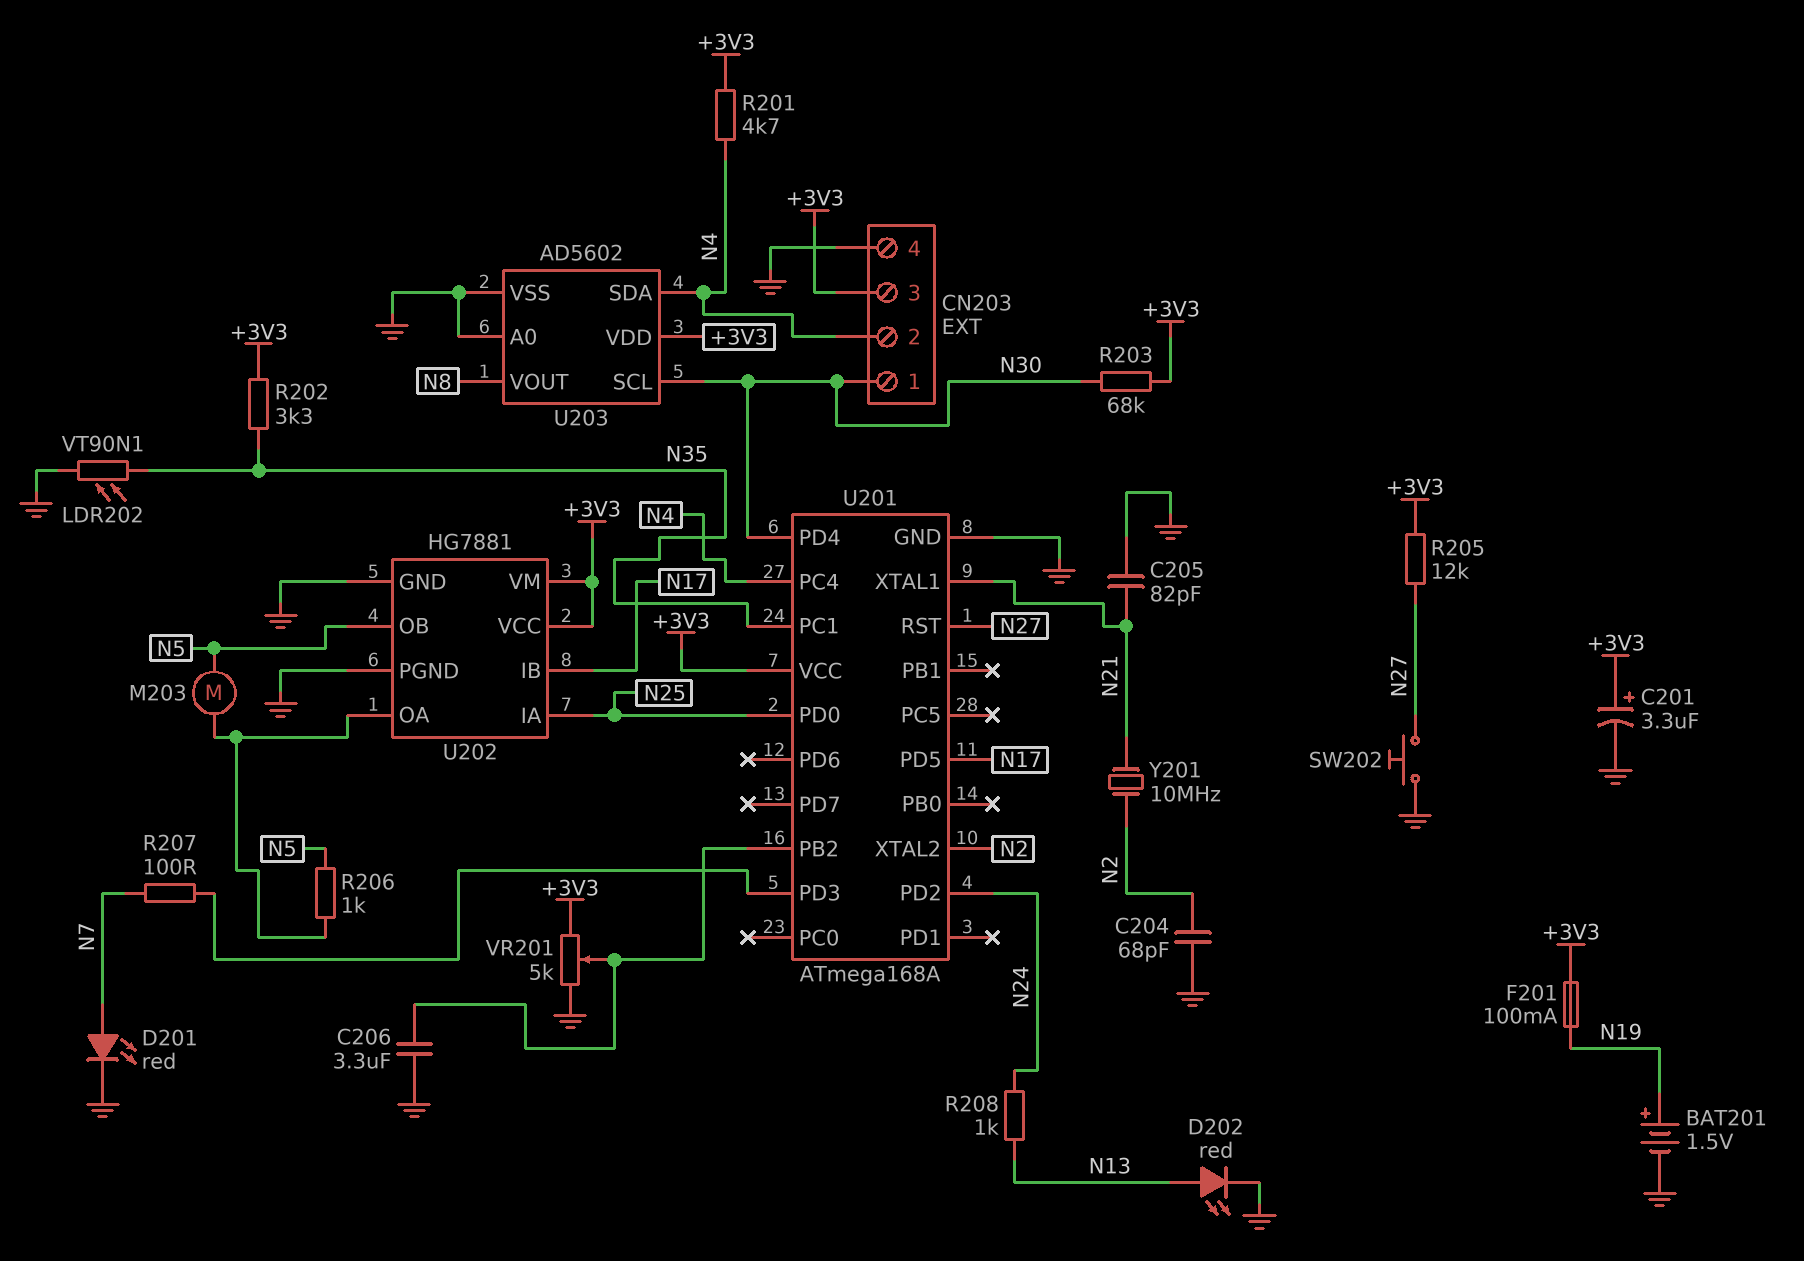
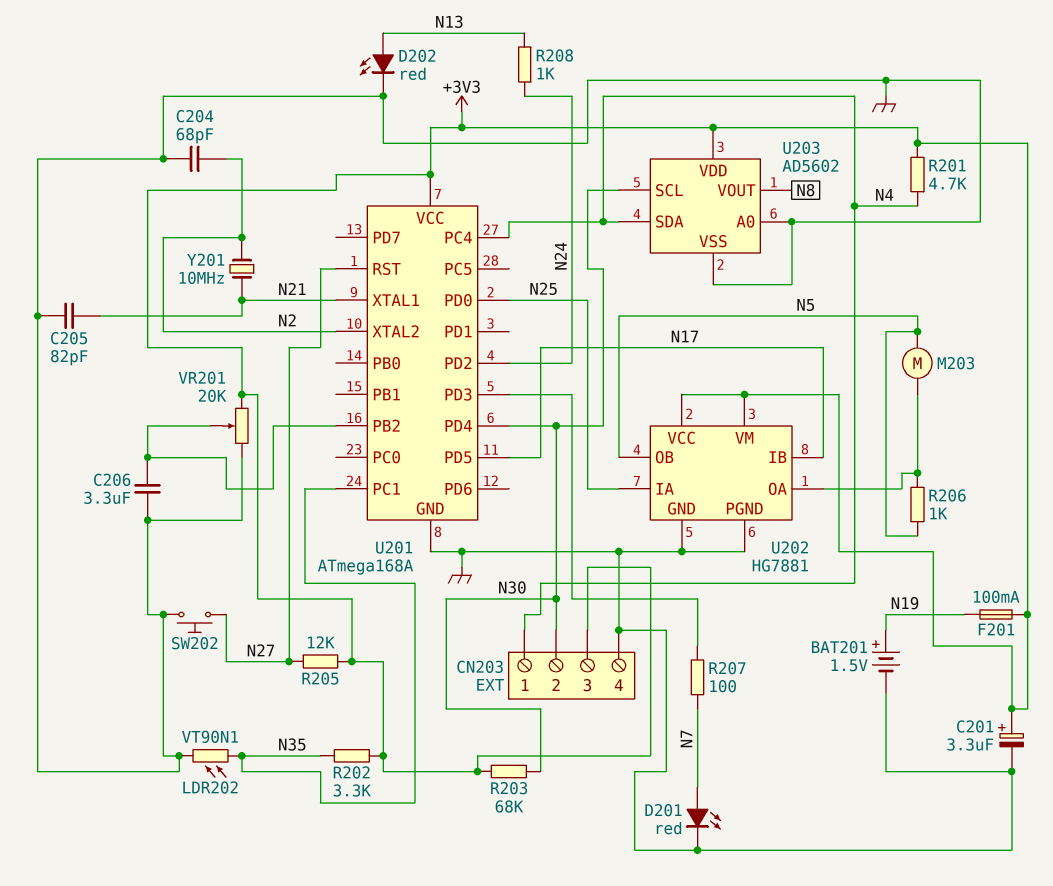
CN203 pin 1: N30 -> N4
CN203 pin 2: N4 -> N30
VR201: 5k (+3V3, GND, wiper U201/PB2) -> 20k (+3V3, GND, wiper U201/PB2)

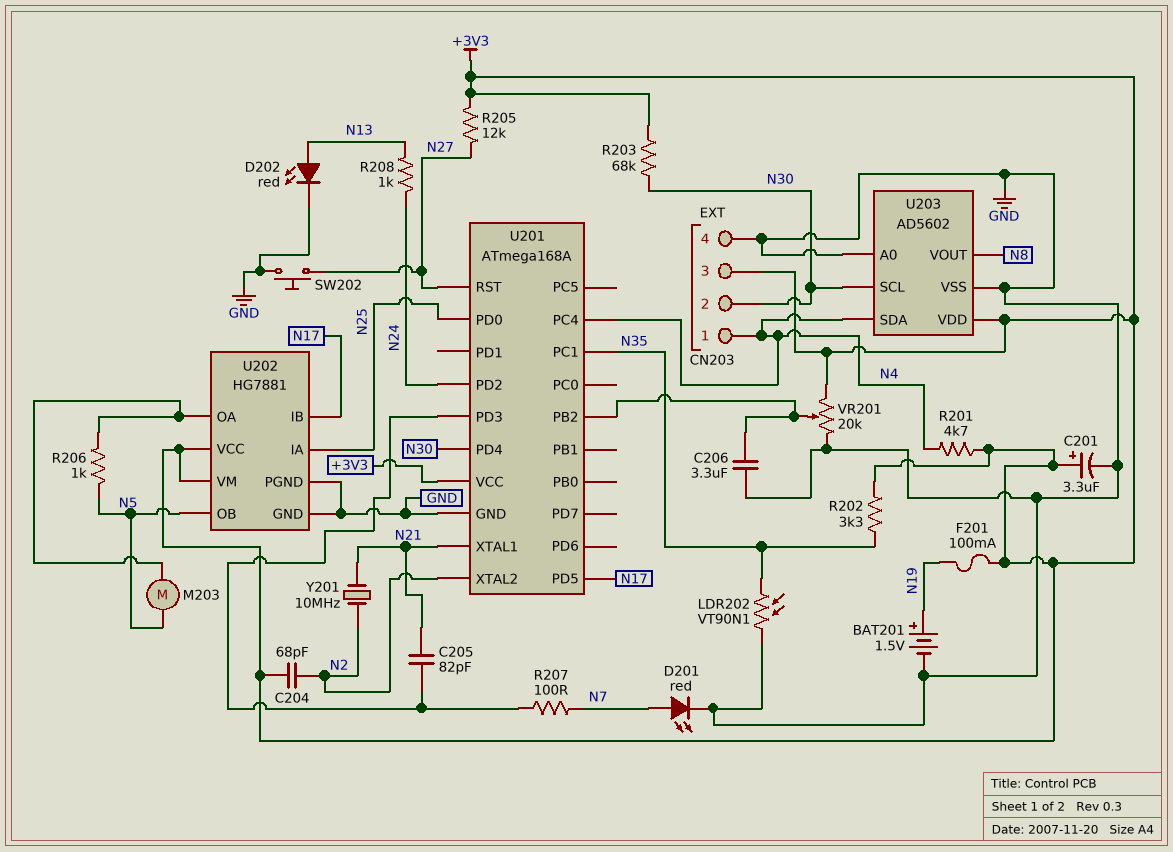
C204: 68pF (GND, N2) -> 68pF (+3V3, N2)
C205: 82pF (GND, N21) -> 82pF (N21, U201/PD3)

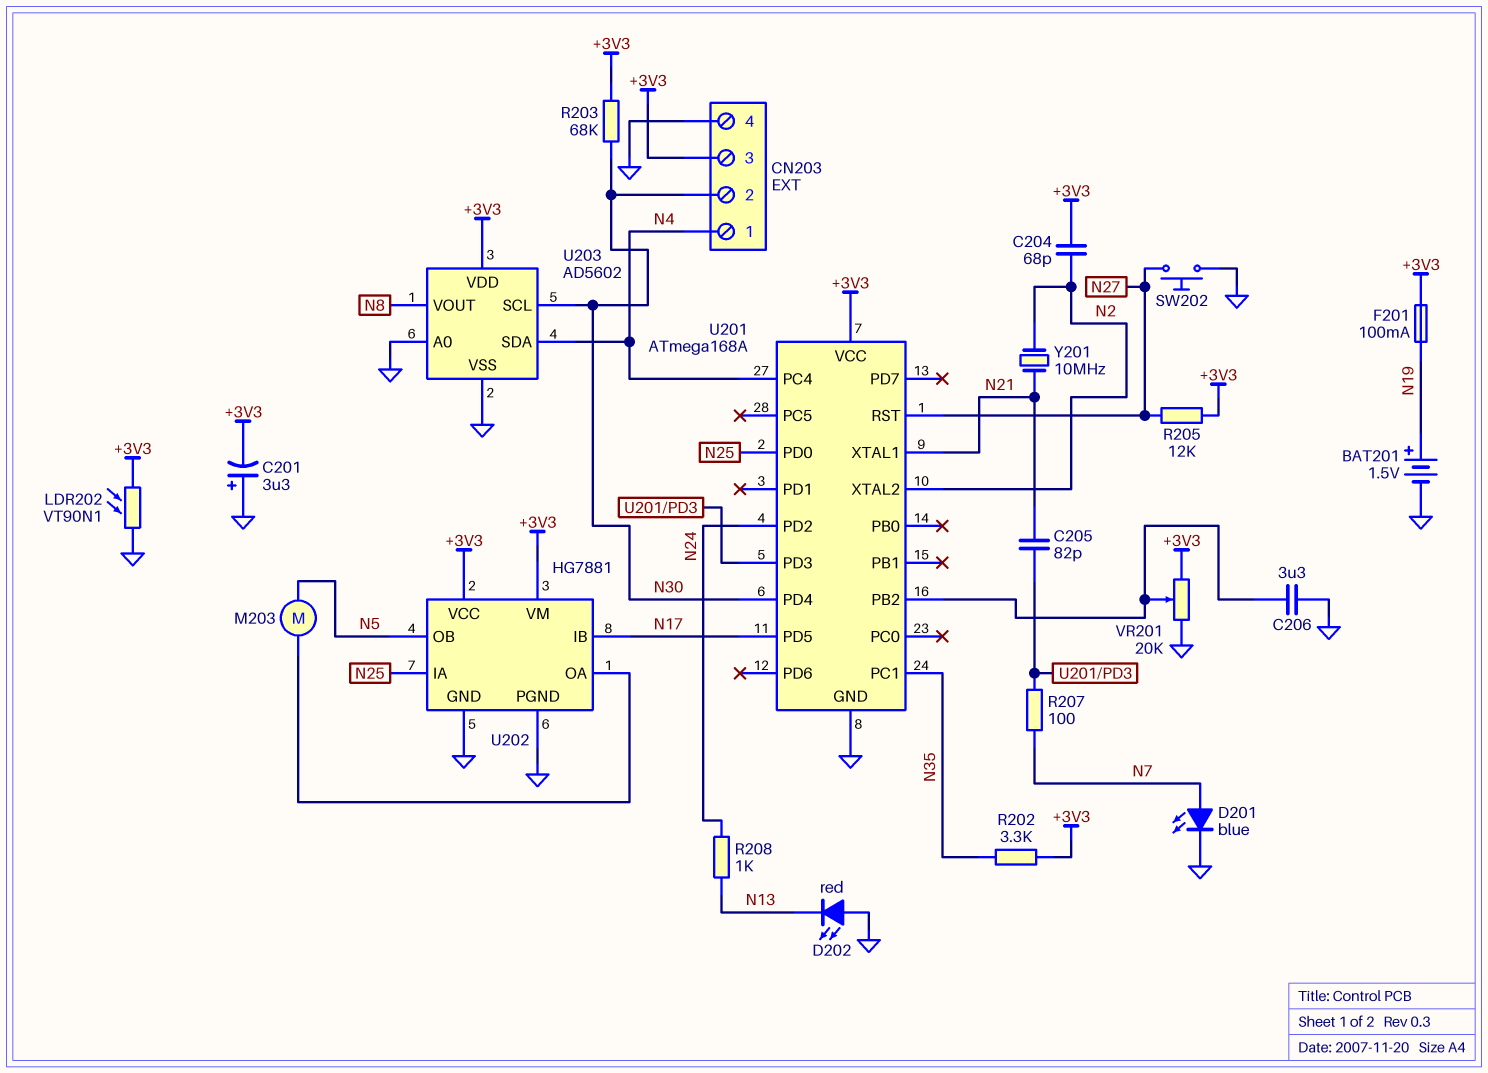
C201: 3.3uF (plus +3V3, minus GND) -> 3.3uF (plus GND, minus +3V3)
D201: LED red (A N7, K GND) -> LED blue (A N7, K GND)
D202: LED red (A N13, K GND) -> LED red (A GND, K N13)
LDR202: VT90N1 (GND, N35) -> VT90N1 (+3V3, GND)
R201: 4.7k (+3V3, N4) -> none
R206: 1k (N5, U202/OA) -> none

